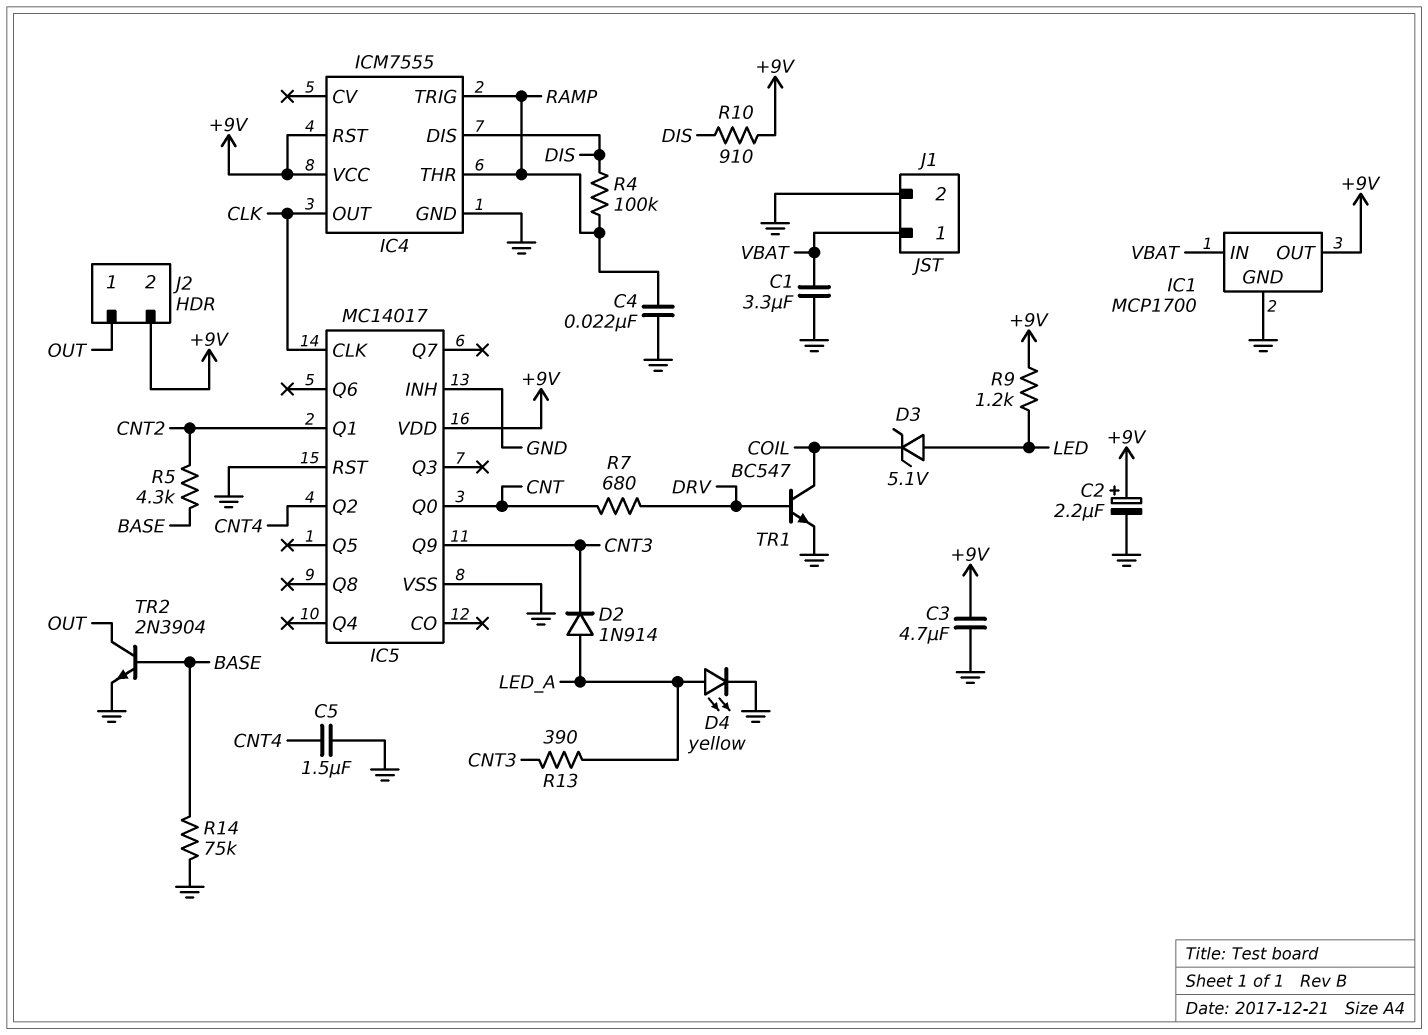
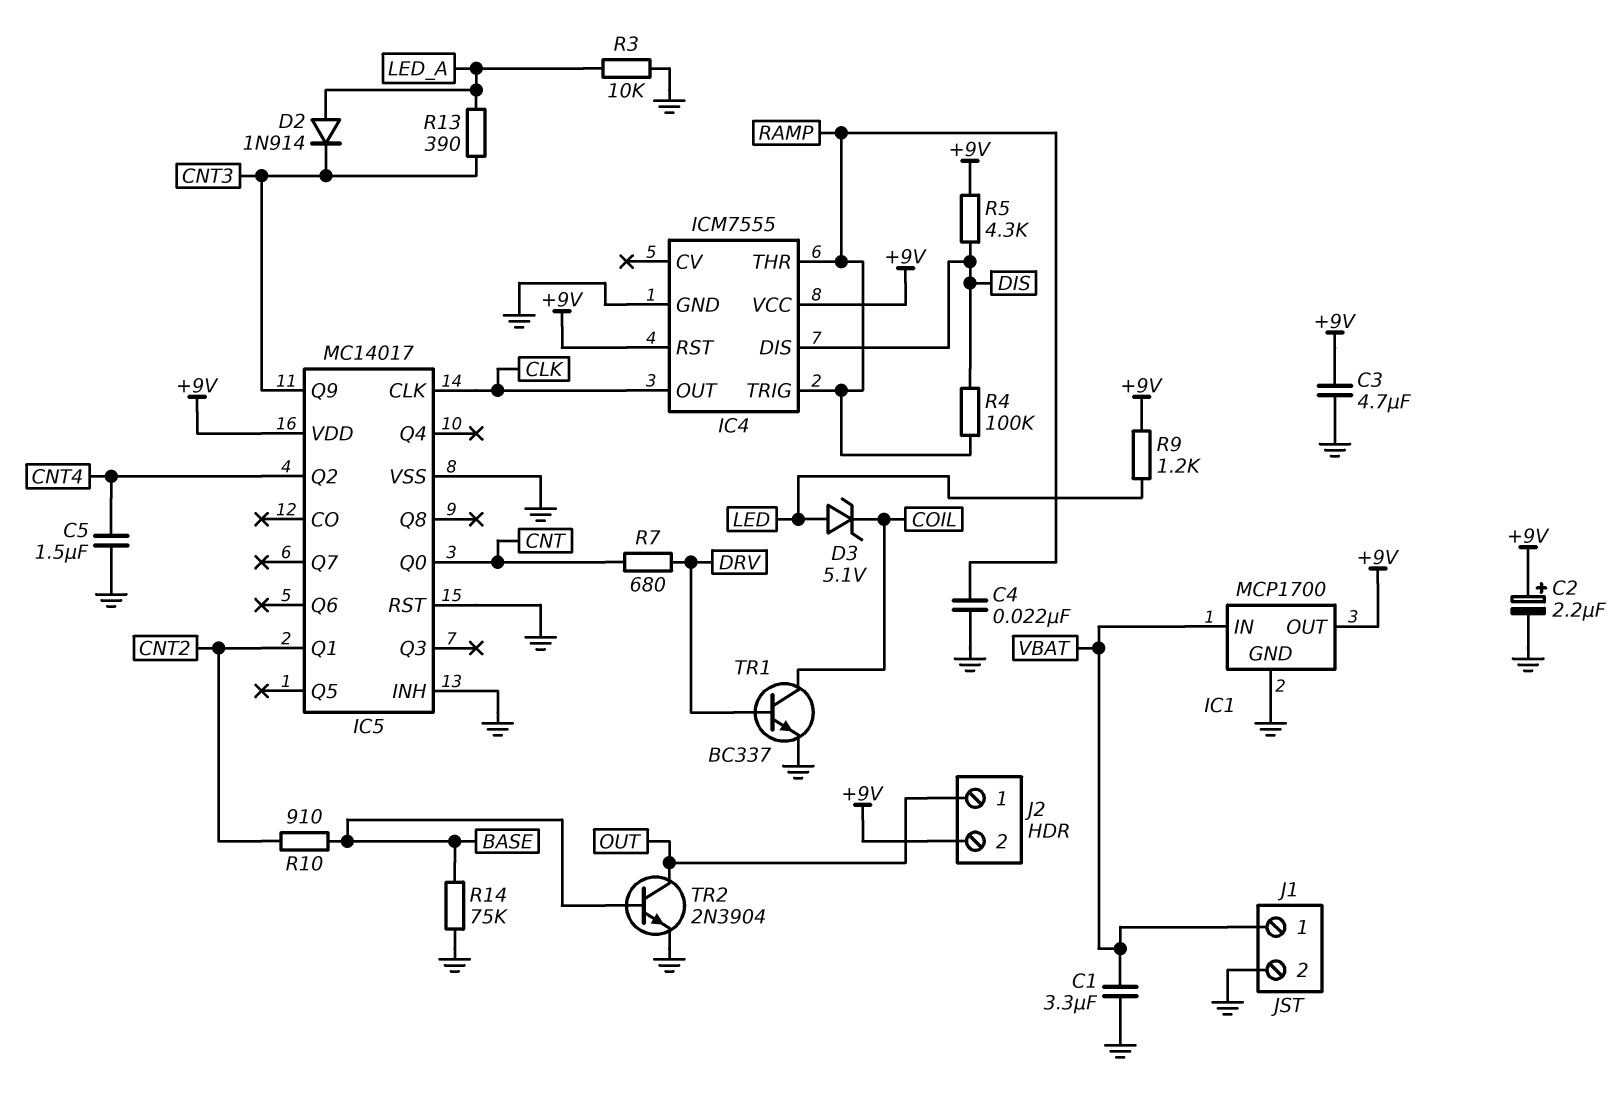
D4: LED yellow (A LED_A, K GND) -> none
R3: none -> 10k (GND, LED_A)
R5: 4.3k (BASE, CNT2) -> 4.3k (+9V, DIS)
R10: 910 (+9V, DIS) -> 910 (BASE, CNT2)
TR1: NPN BC547 (B DRV, C COIL, E GND) -> NPN BC337 (B DRV, C COIL, E GND)

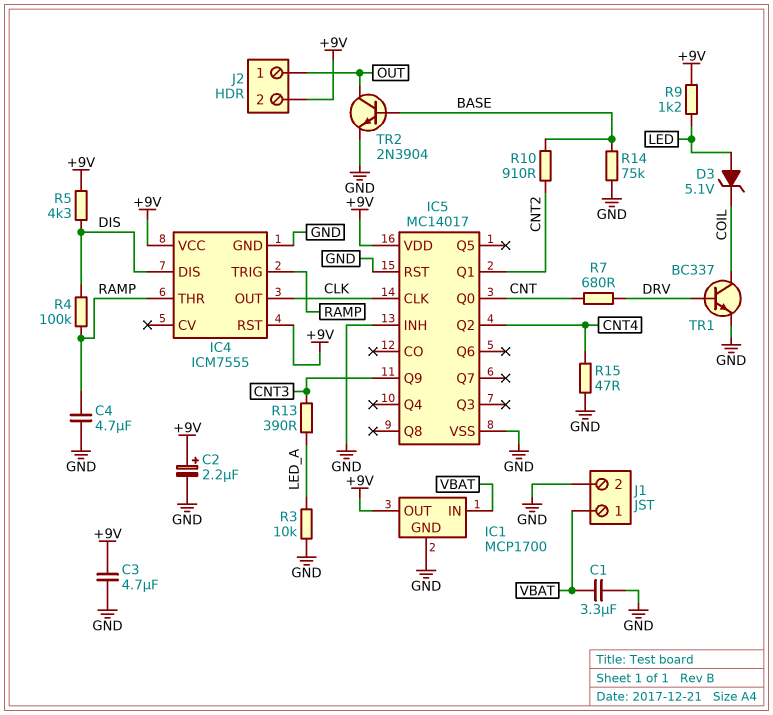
C4: 22nF (GND, RAMP) -> 4.7uF (GND, RAMP)
C5: 1.5uF (CNT4, GND) -> none
D2: diode 1N914 (A LED_A, K CNT3) -> none
R15: none -> 47 (CNT4, GND)

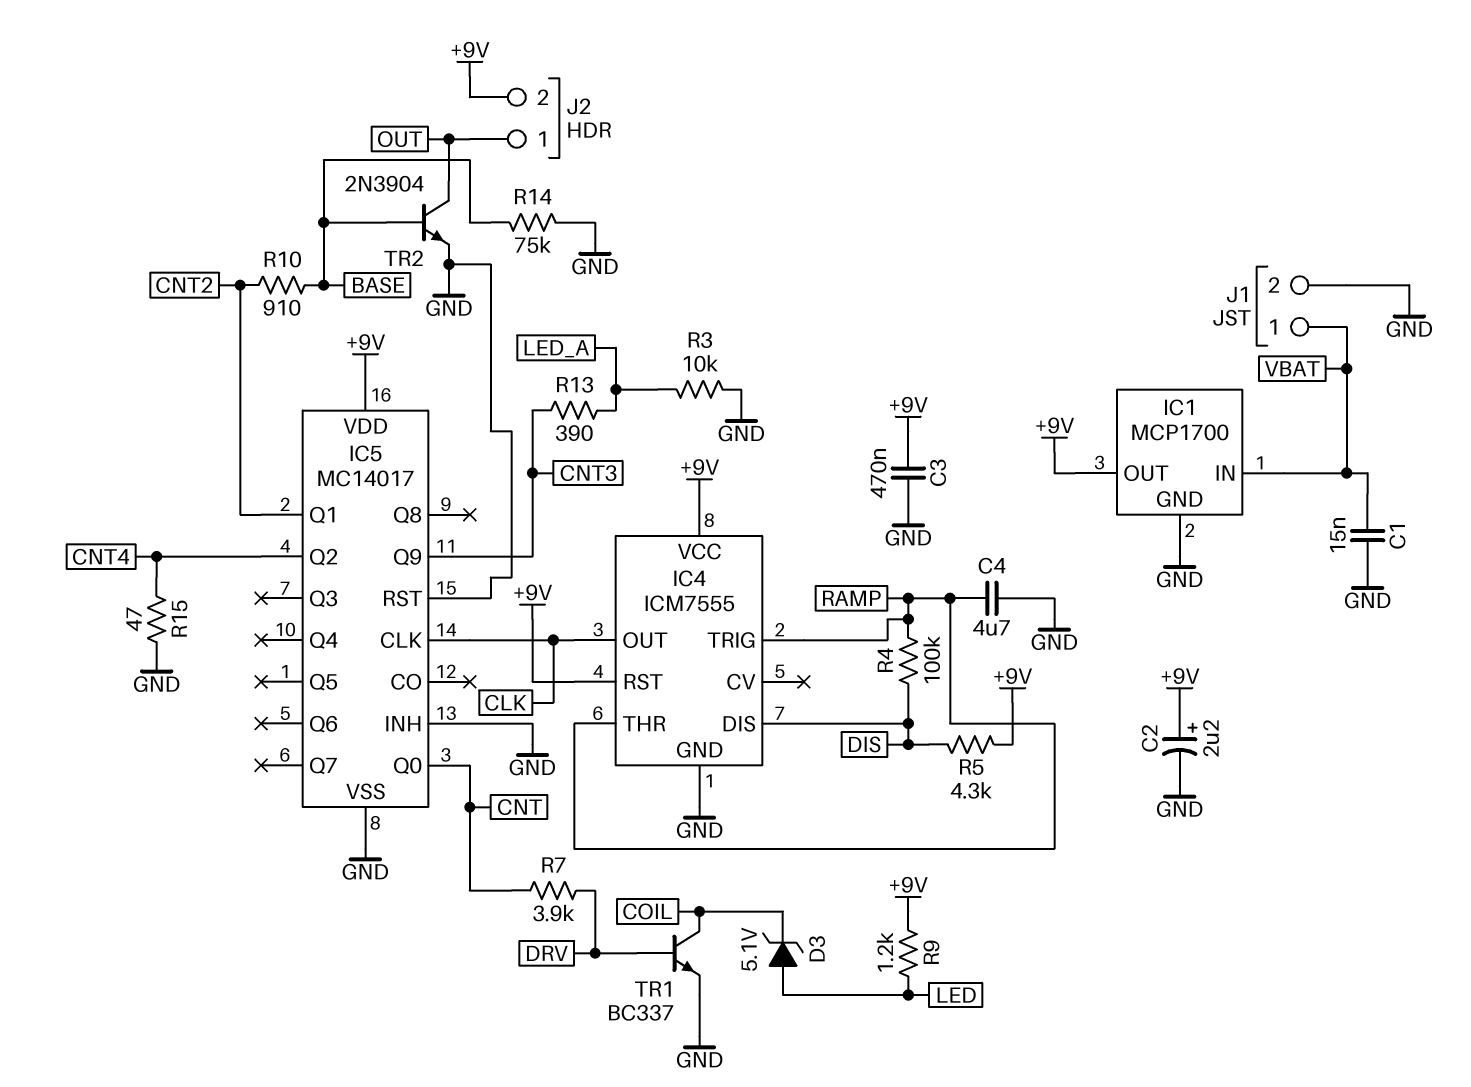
C1: 3.3uF (GND, VBAT) -> 15nF (GND, VBAT)
C3: 4.7uF (+9V, GND) -> 470nF (+9V, GND)
R7: 680 (CNT, DRV) -> 3.9k (CNT, DRV)

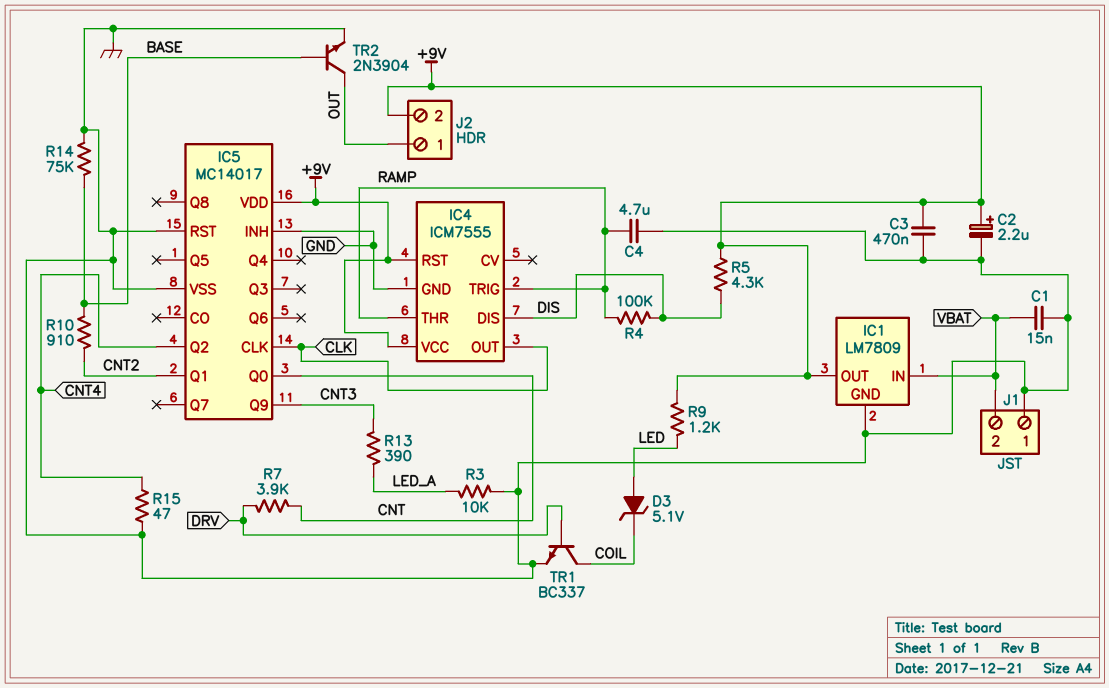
IC1: MCP1700 -> LM7809
J1 pin 1: VBAT -> GND
J1 pin 2: GND -> VBAT

